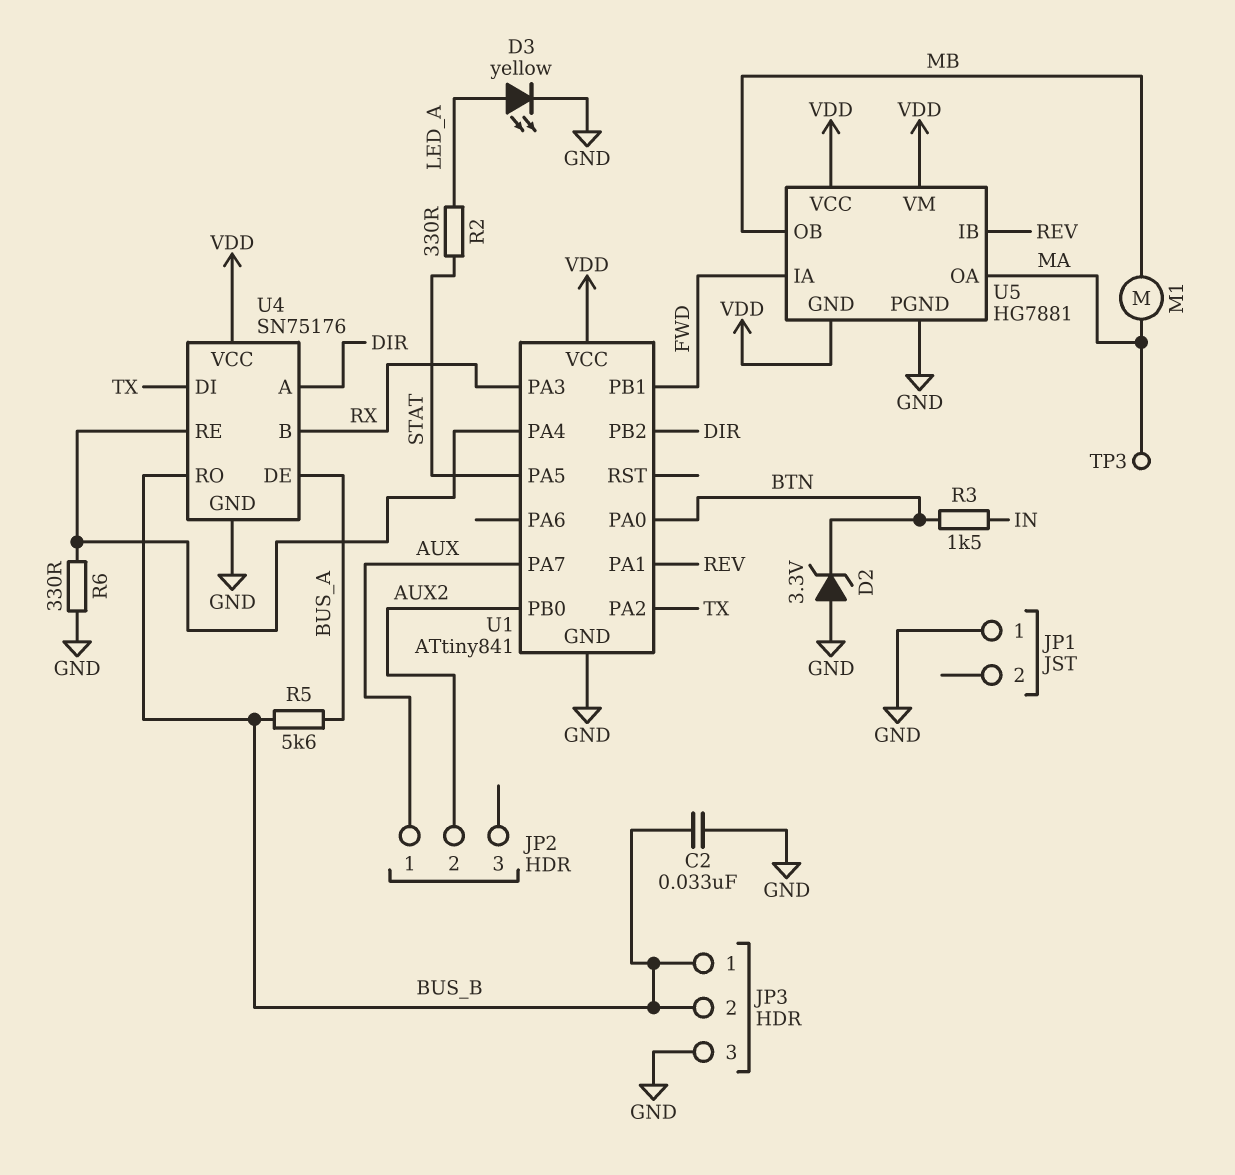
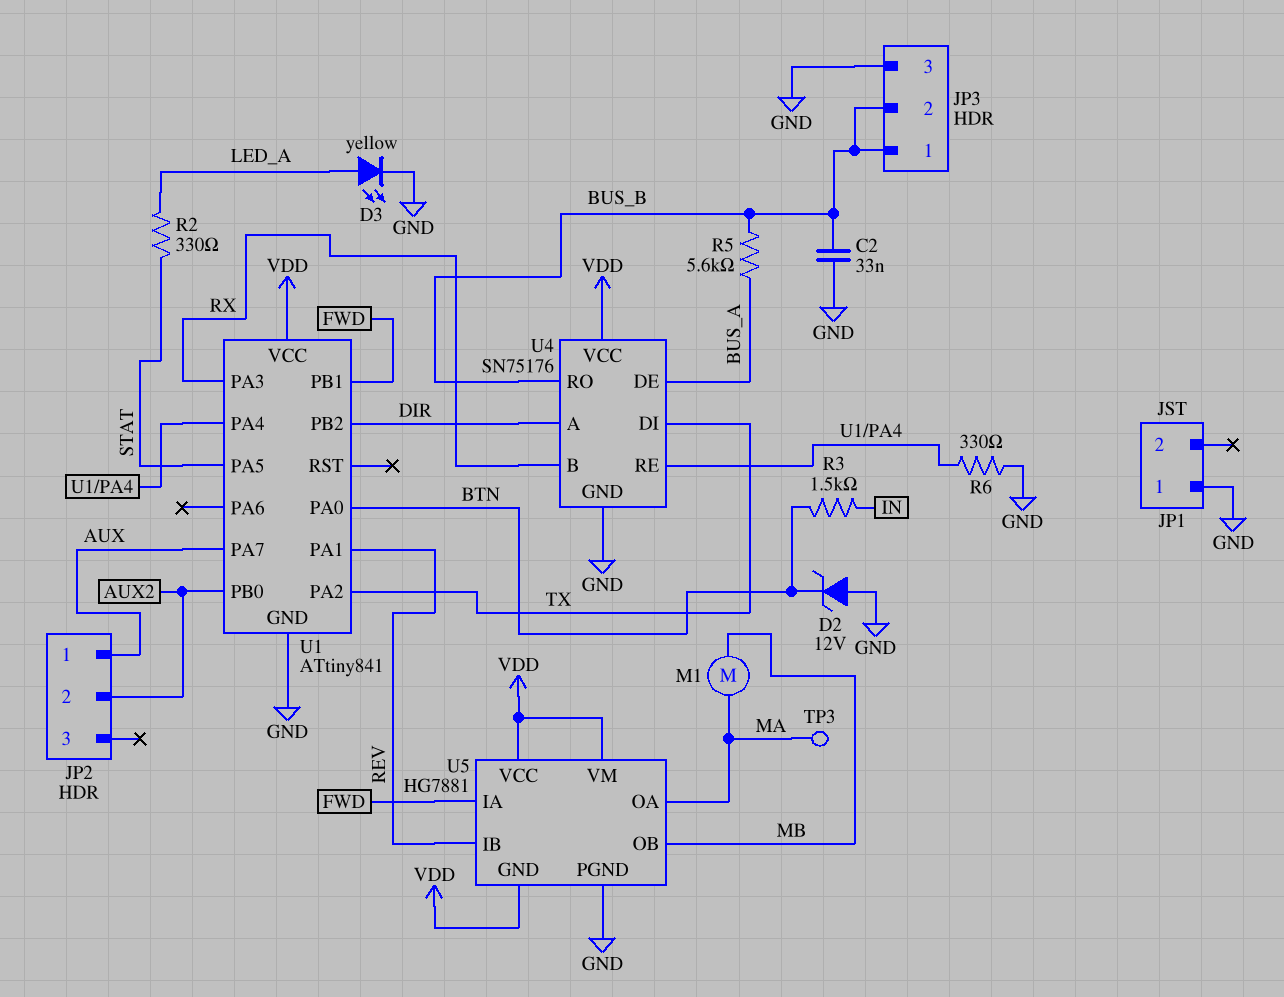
D2: zener 3.3V (A GND, K BTN) -> zener 12V (A GND, K BTN)

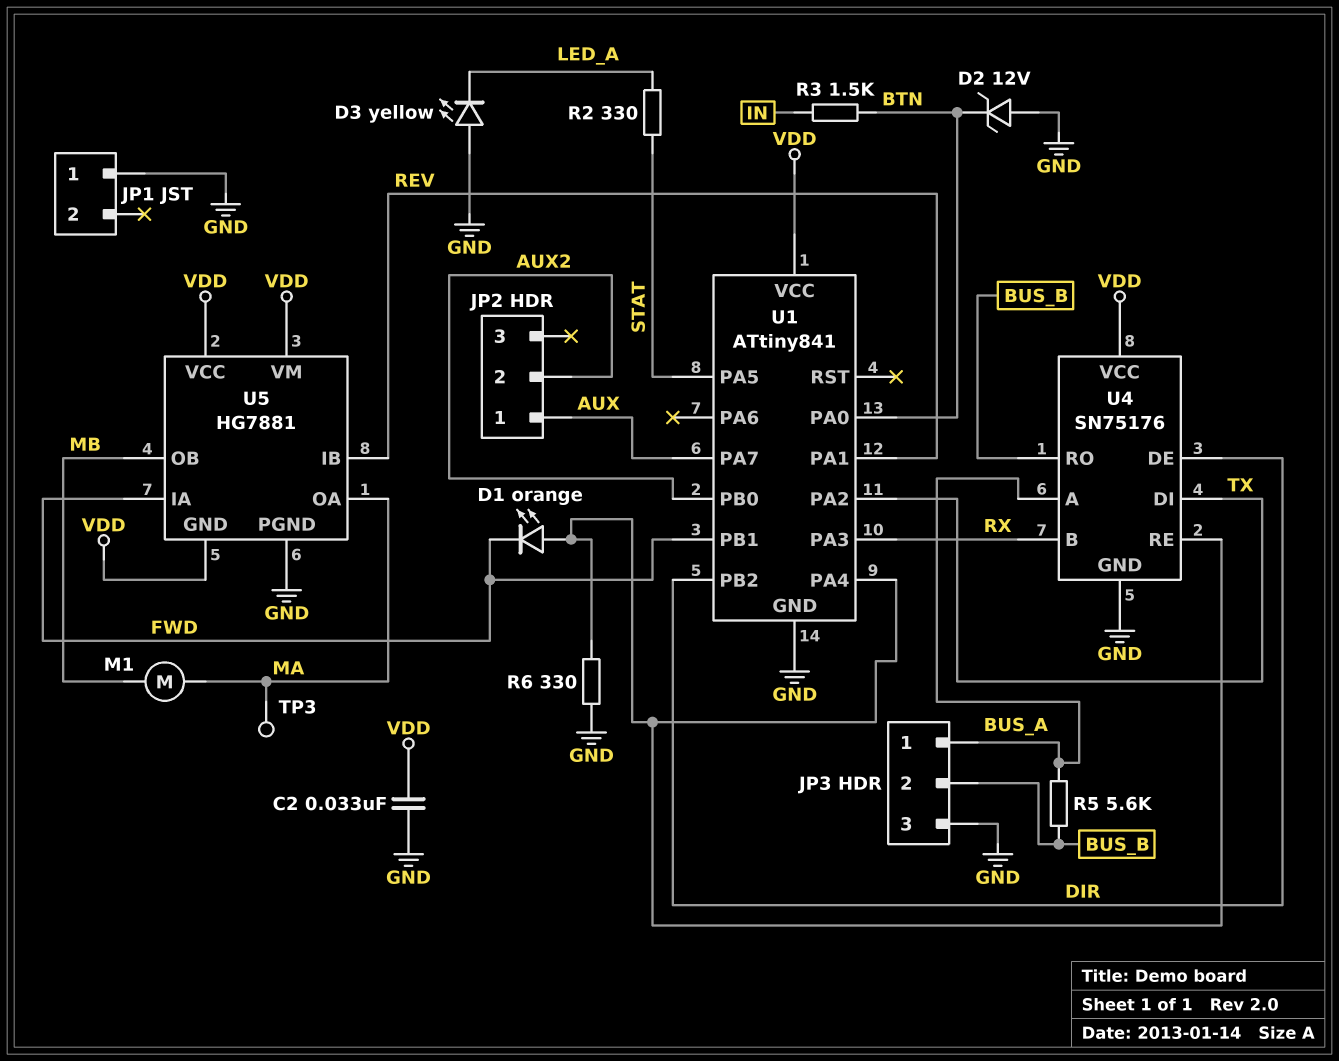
C2: 33nF (BUS_B, GND) -> 33nF (GND, VDD)
D1: none -> LED orange (A U1/PA4, K FWD)
D3: LED yellow (A LED_A, K GND) -> LED yellow (A GND, K LED_A)
JP3 pin 1: BUS_B -> BUS_A
U4 pin A: DIR -> BUS_A
U4 pin DE: BUS_A -> DIR

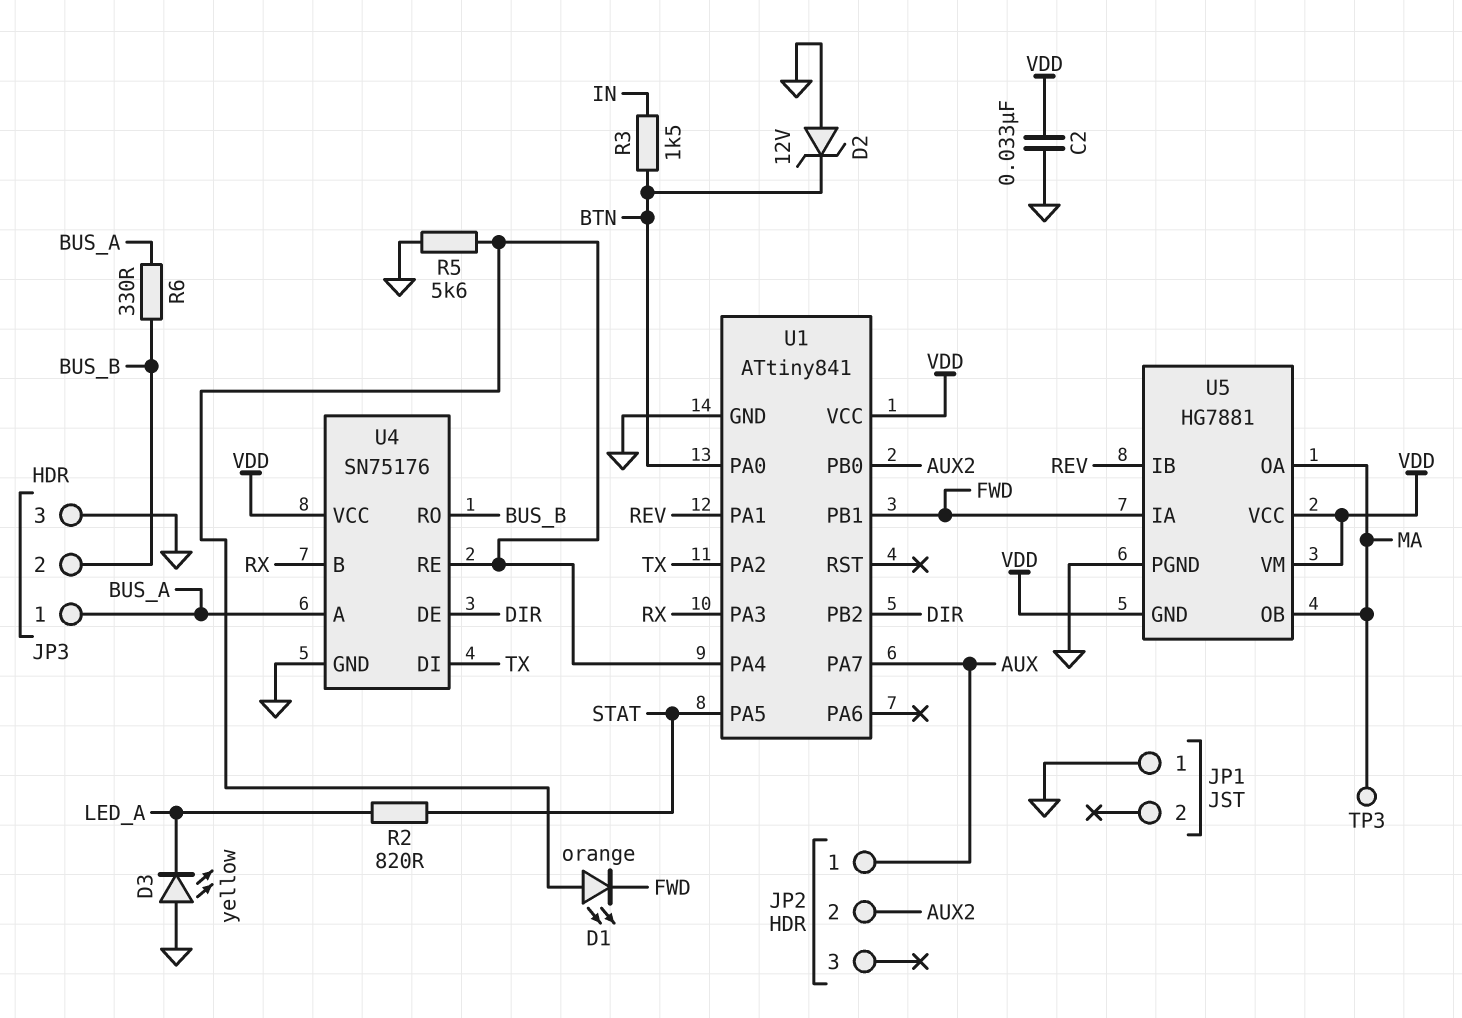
M1: motor (MA, MB) -> none
R2: 330 (LED_A, STAT) -> 820 (LED_A, STAT)
R5: 5.6k (BUS_A, BUS_B) -> 5.6k (GND, U1/PA4)
R6: 330 (GND, U1/PA4) -> 330 (BUS_A, BUS_B)
U5 pin OB: MB -> MA

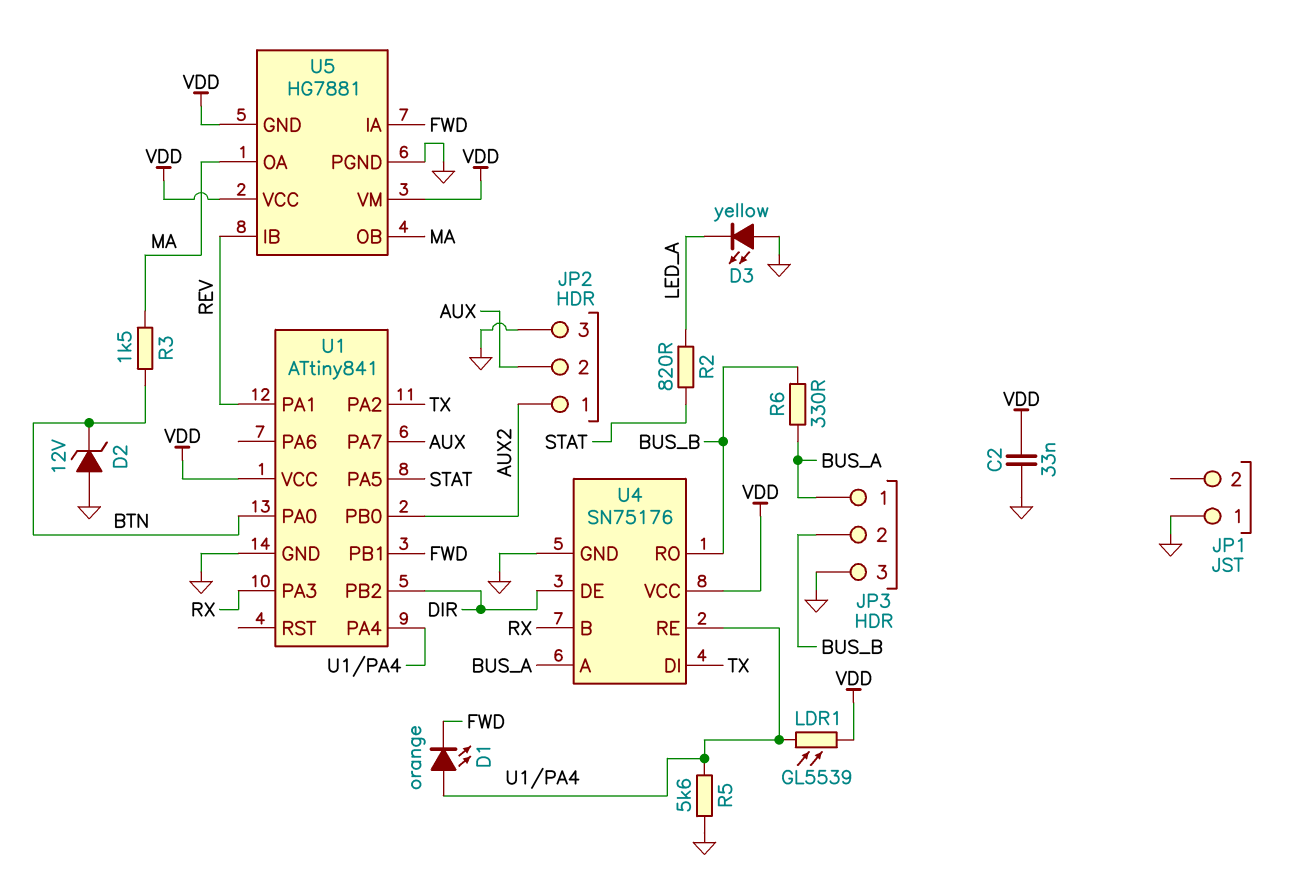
JP2 pin 1: AUX -> AUX2
JP2 pin 2: AUX2 -> AUX
JP2 pin 3: none -> GND
LDR1: none -> GL5539 (U1/PA4, VDD)
R3: 1.5k (BTN, IN) -> 1.5k (BTN, MA)
TP3: test point (MA) -> none

